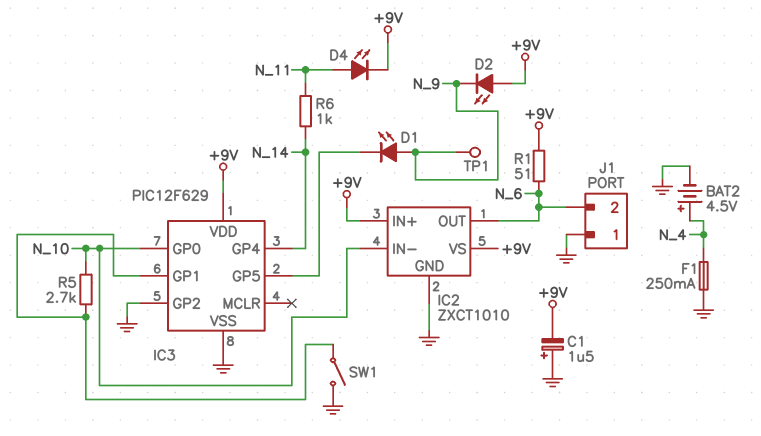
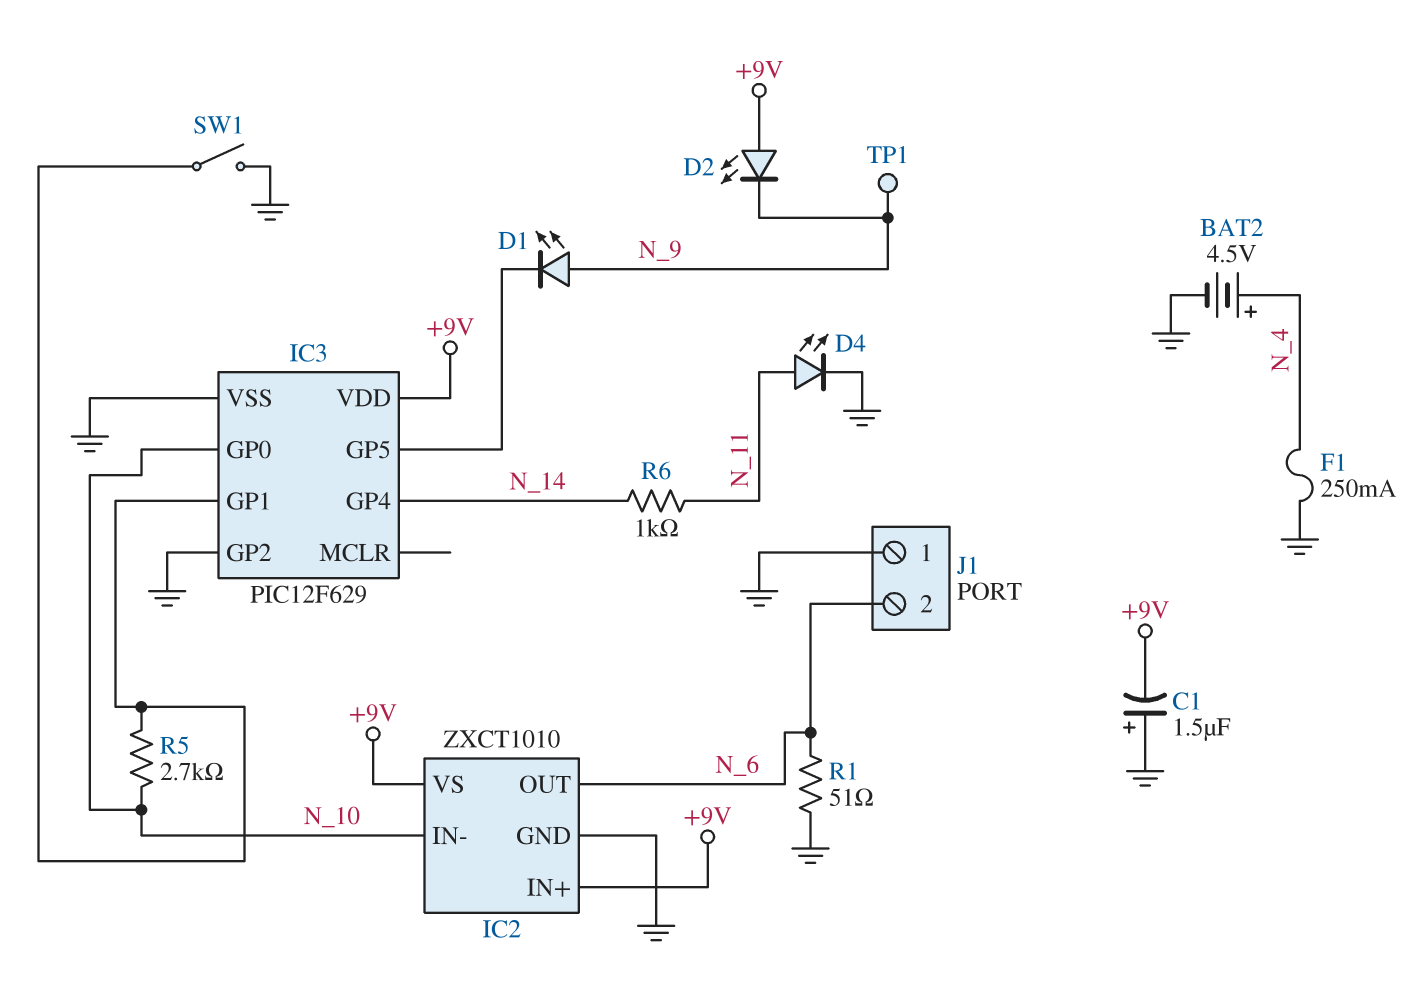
D4: LED (A N_11, K +9V) -> LED (A N_11, K GND)
R1: 51 (+9V, N_6) -> 51 (GND, N_6)

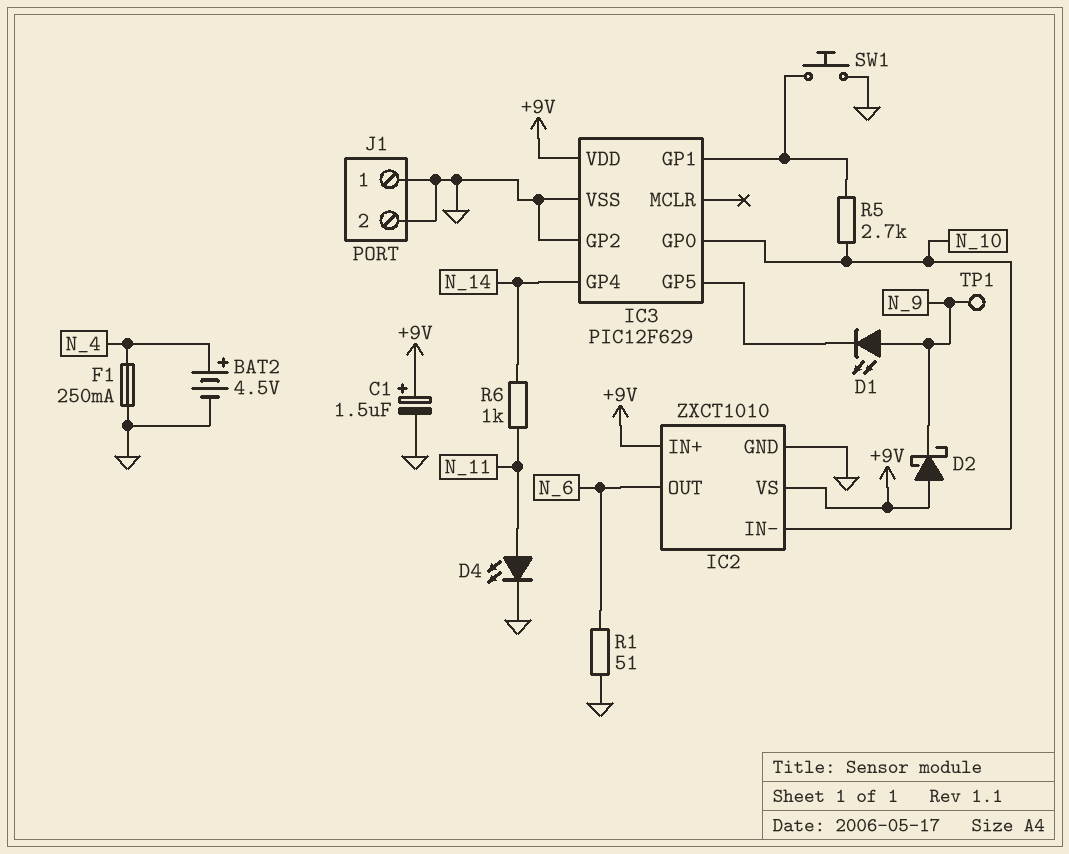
C1: 1.5uF (plus GND, minus +9V) -> 1.5uF (plus +9V, minus GND)
D2: LED (A +9V, K N_9) -> schottky (A +9V, K N_9)
J1 pin 2: N_6 -> GND
SW1: switch (GND, IC3/GP1) -> button (GND, IC3/GP1)

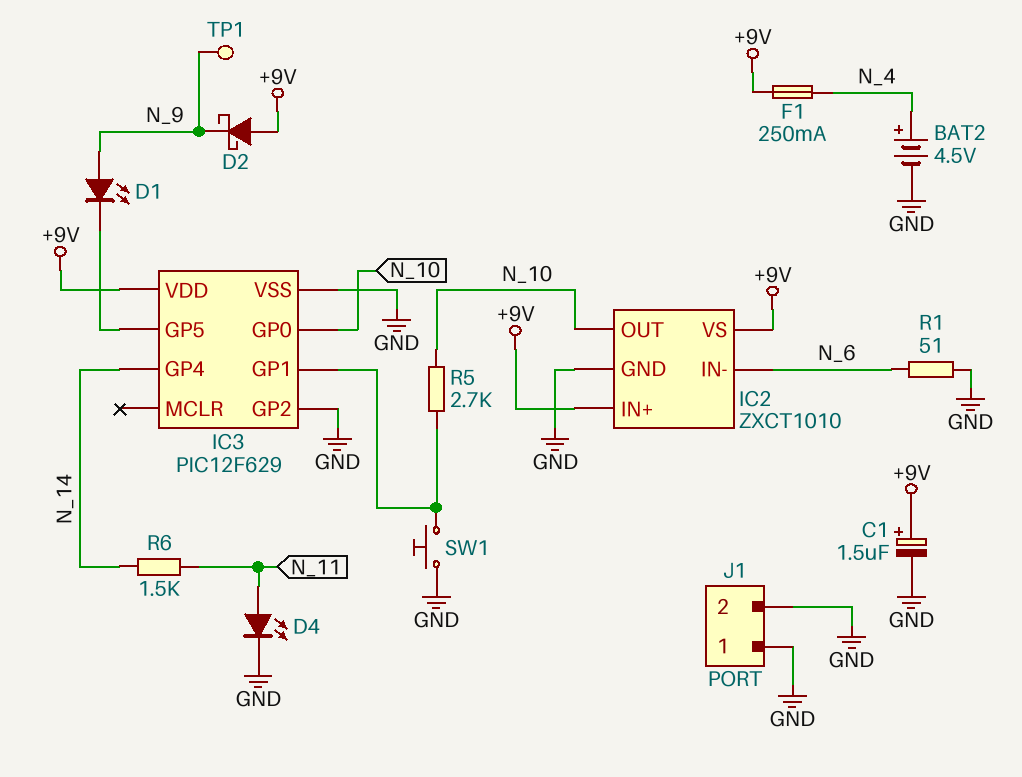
F1: 250mA (GND, N_4) -> 250mA (+9V, N_4)
IC2 pin IN-: N_10 -> N_6
IC2 pin OUT: N_6 -> N_10
R6: 1k (N_11, N_14) -> 1.5k (N_11, N_14)

